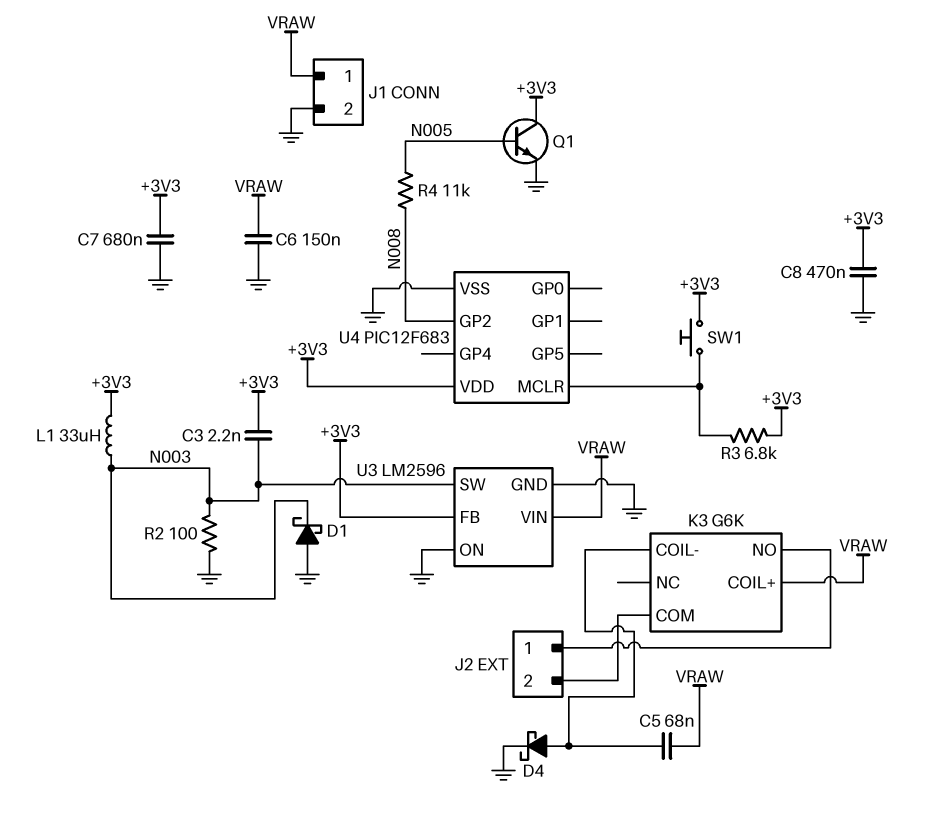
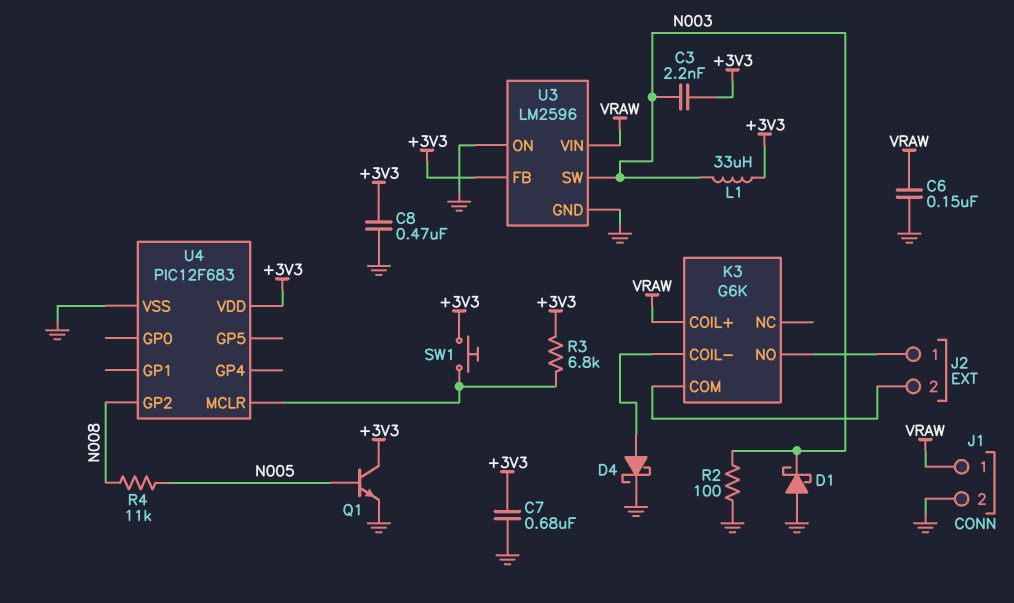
C5: 68nF (K3/COIL-, VRAW) -> none

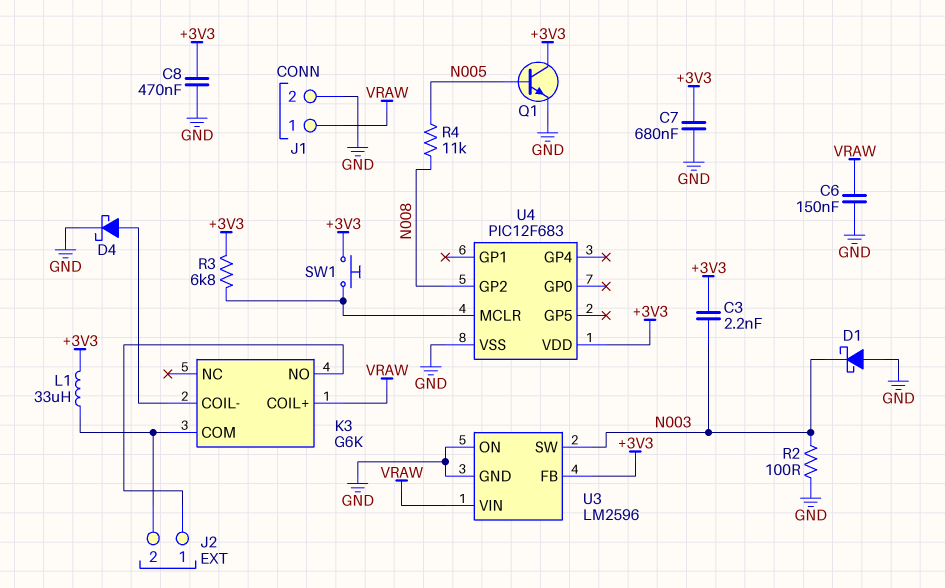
L1: 33uH (+3V3, N003) -> 33uH (+3V3, J2/2)

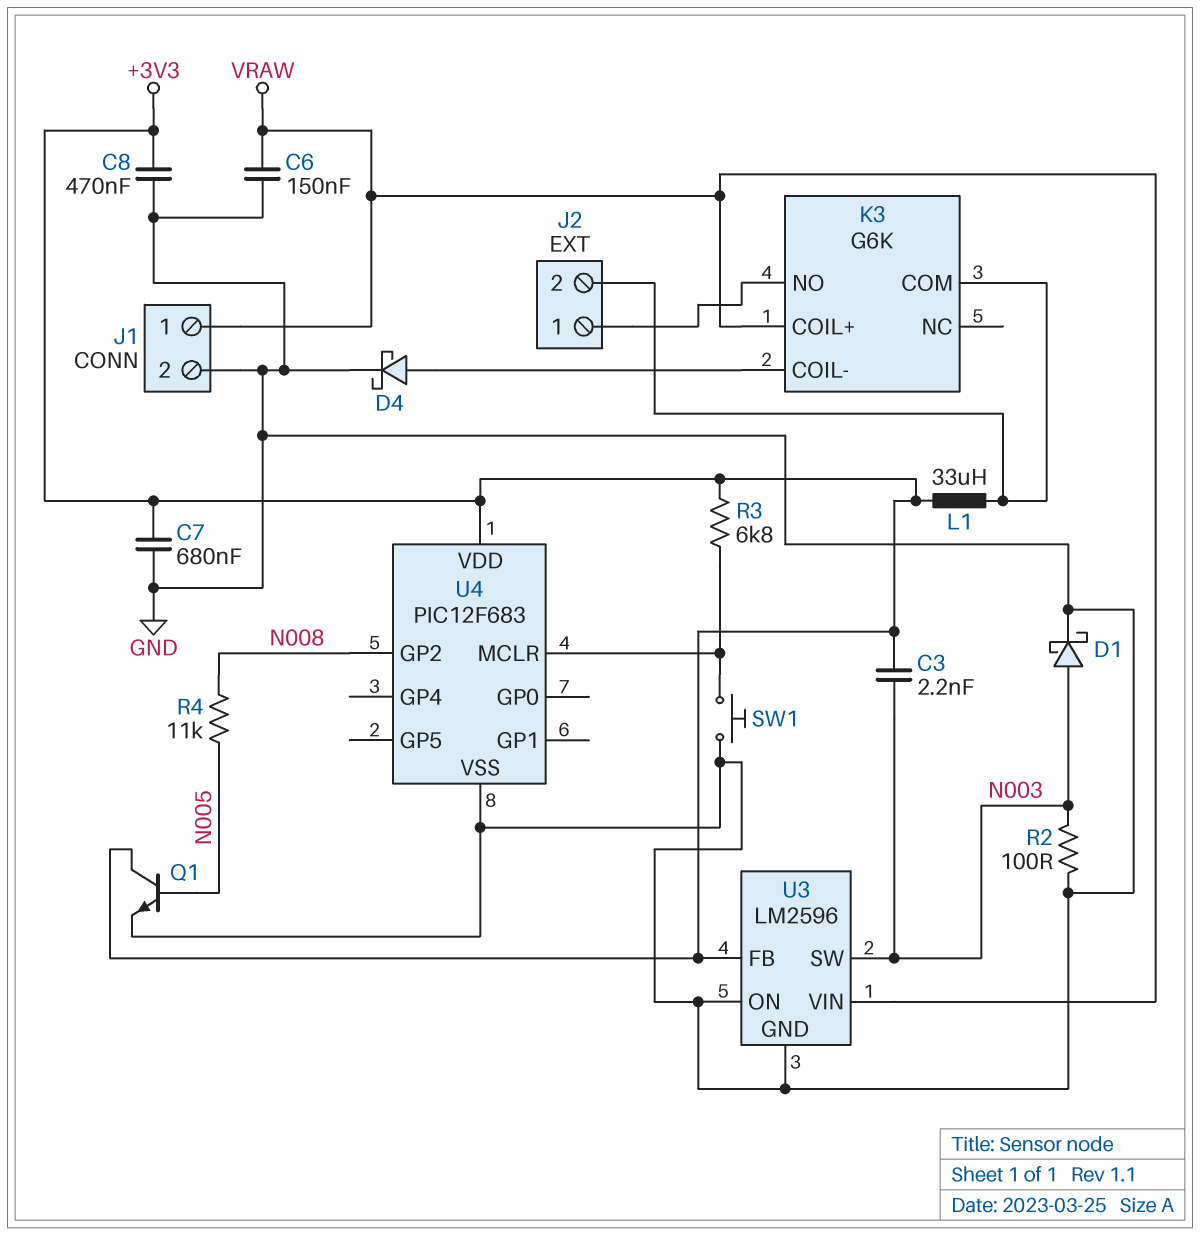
D1: schottky (A GND, K N003) -> schottky (A N003, K GND)
SW1: button (+3V3, U4/MCLR) -> button (GND, U4/MCLR)

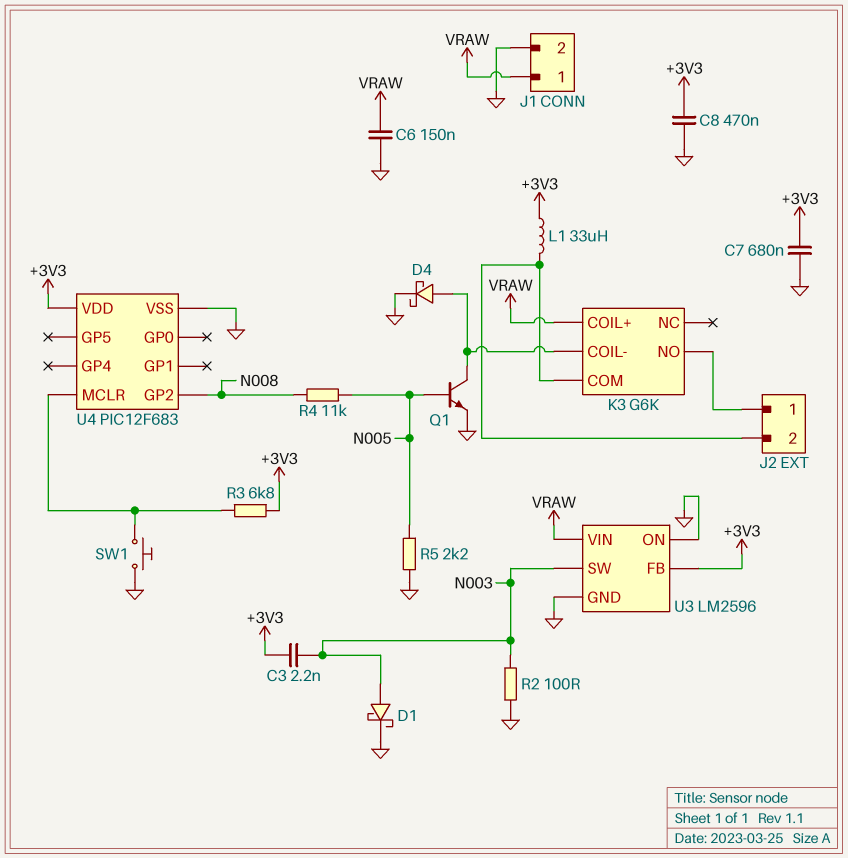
Q1: NPN (B N005, C +3V3, E GND) -> NPN (B N005, C K3/COIL-, E GND)
R5: none -> 2.2k (GND, N005)

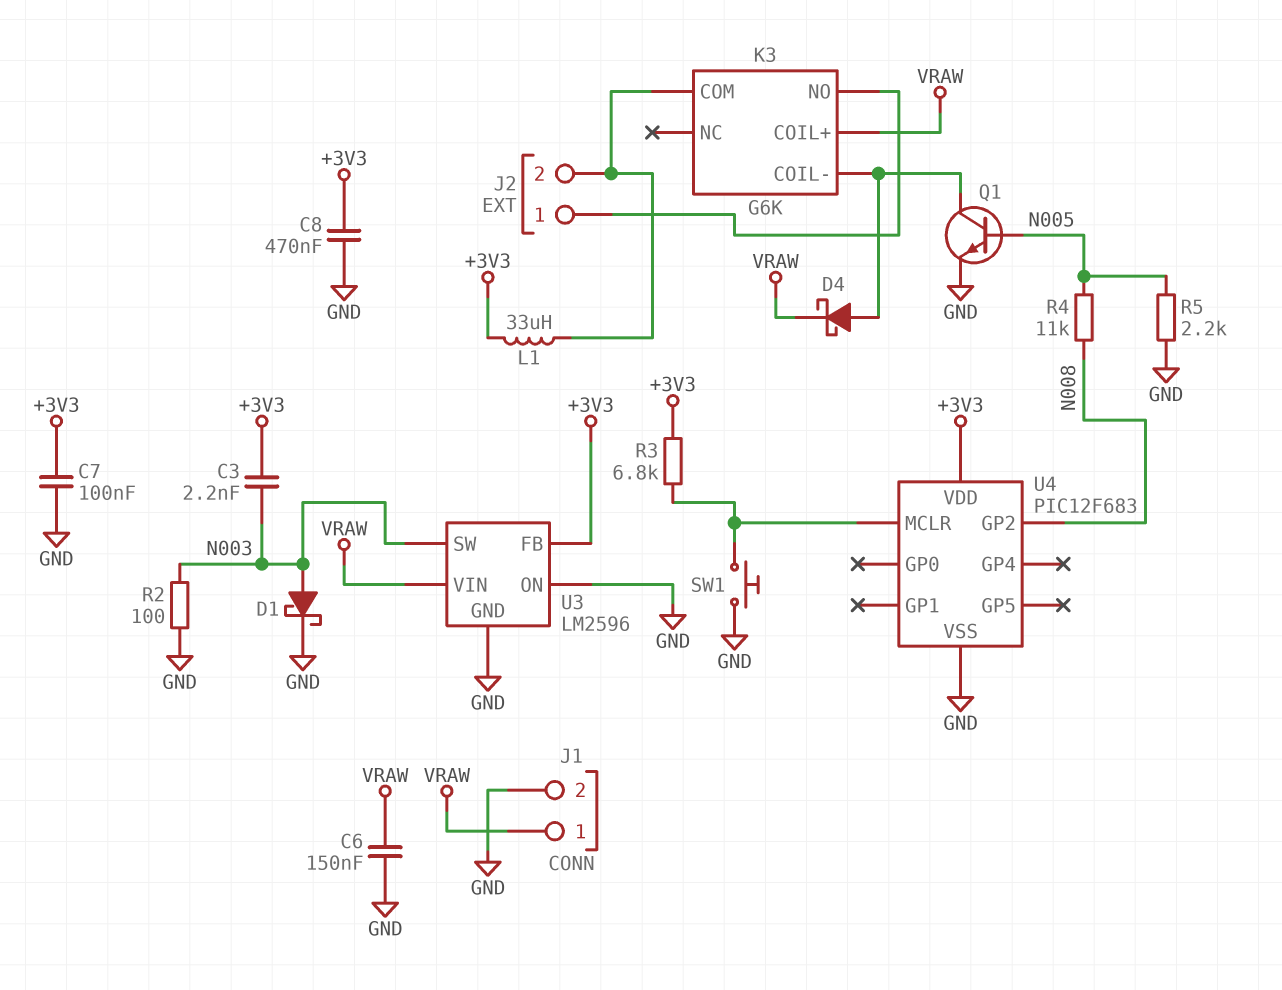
C7: 680nF (+3V3, GND) -> 100nF (+3V3, GND)
D4: schottky (A K3/COIL-, K GND) -> schottky (A K3/COIL-, K VRAW)

